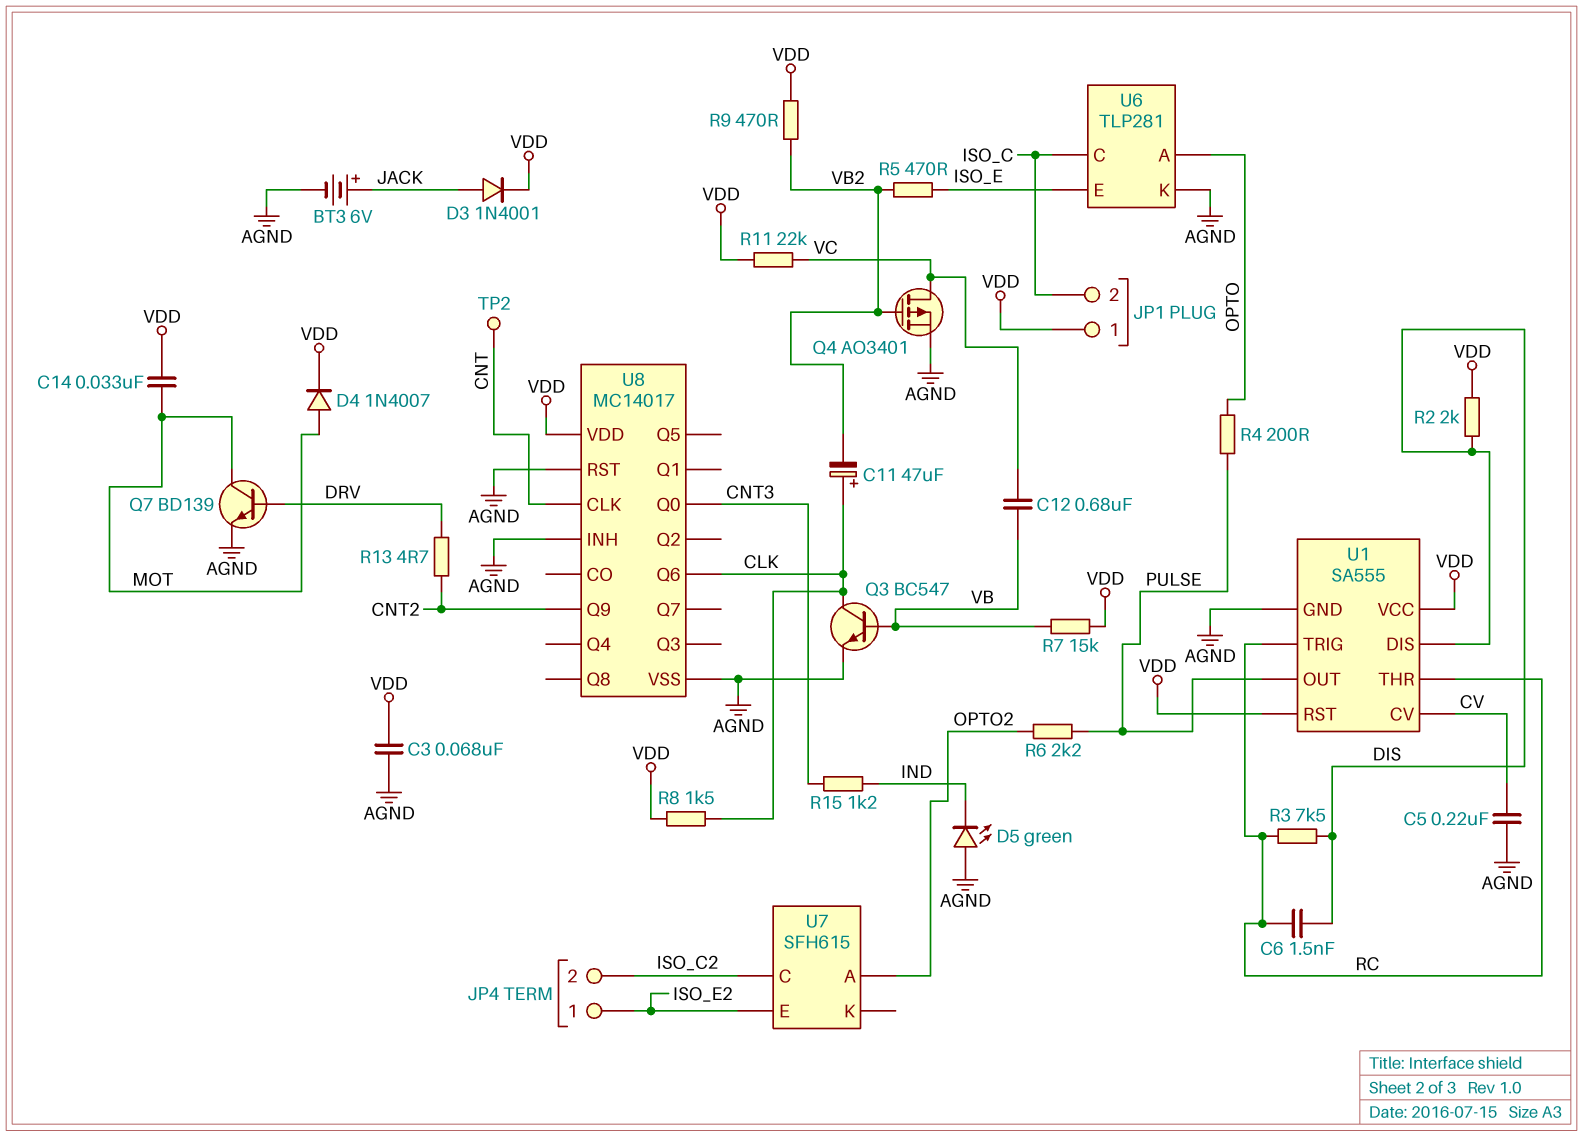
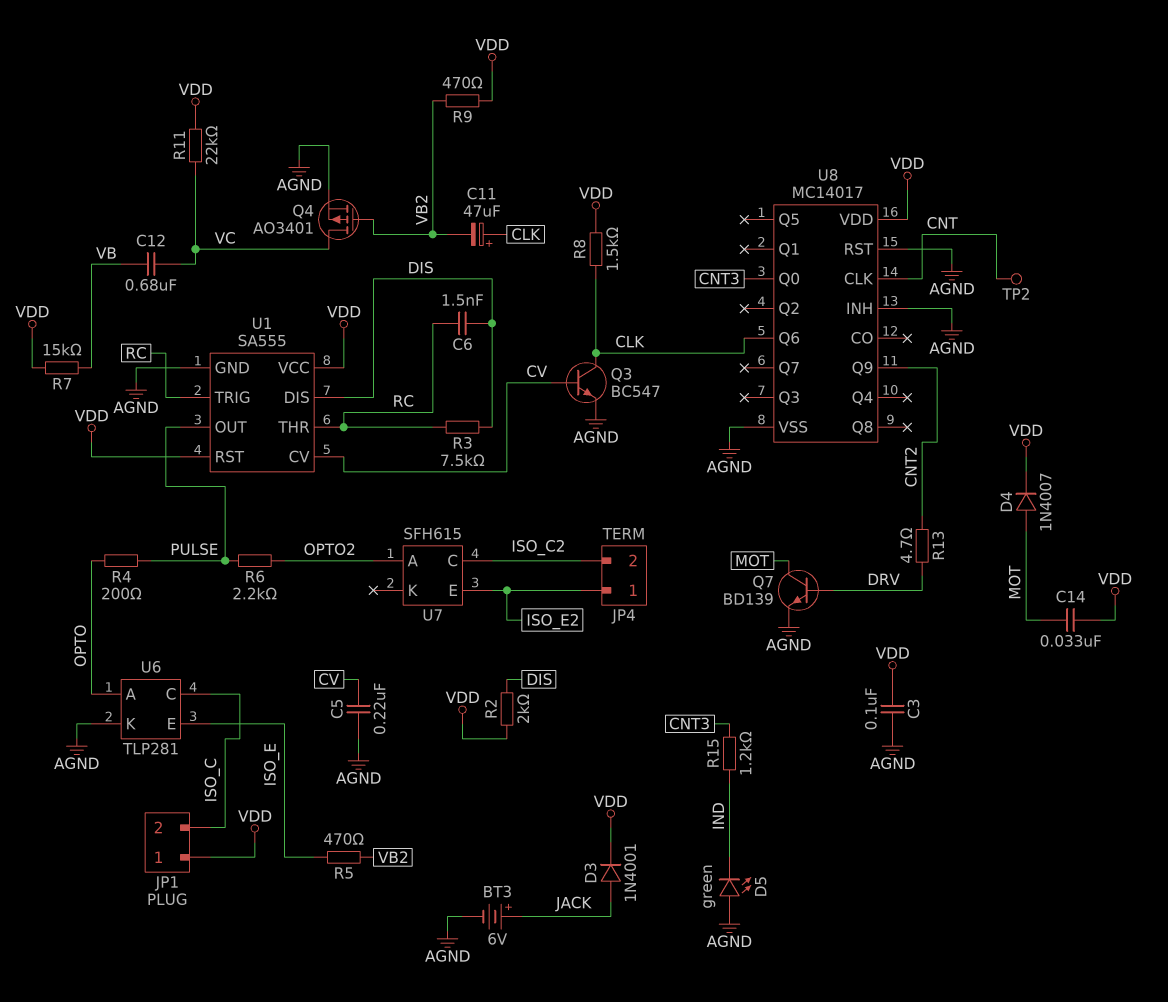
C3: 68nF (AGND, VDD) -> 100nF (AGND, VDD)
Q3: NPN BC547 (B VB, C CLK, E AGND) -> NPN BC547 (B CV, C CLK, E AGND)

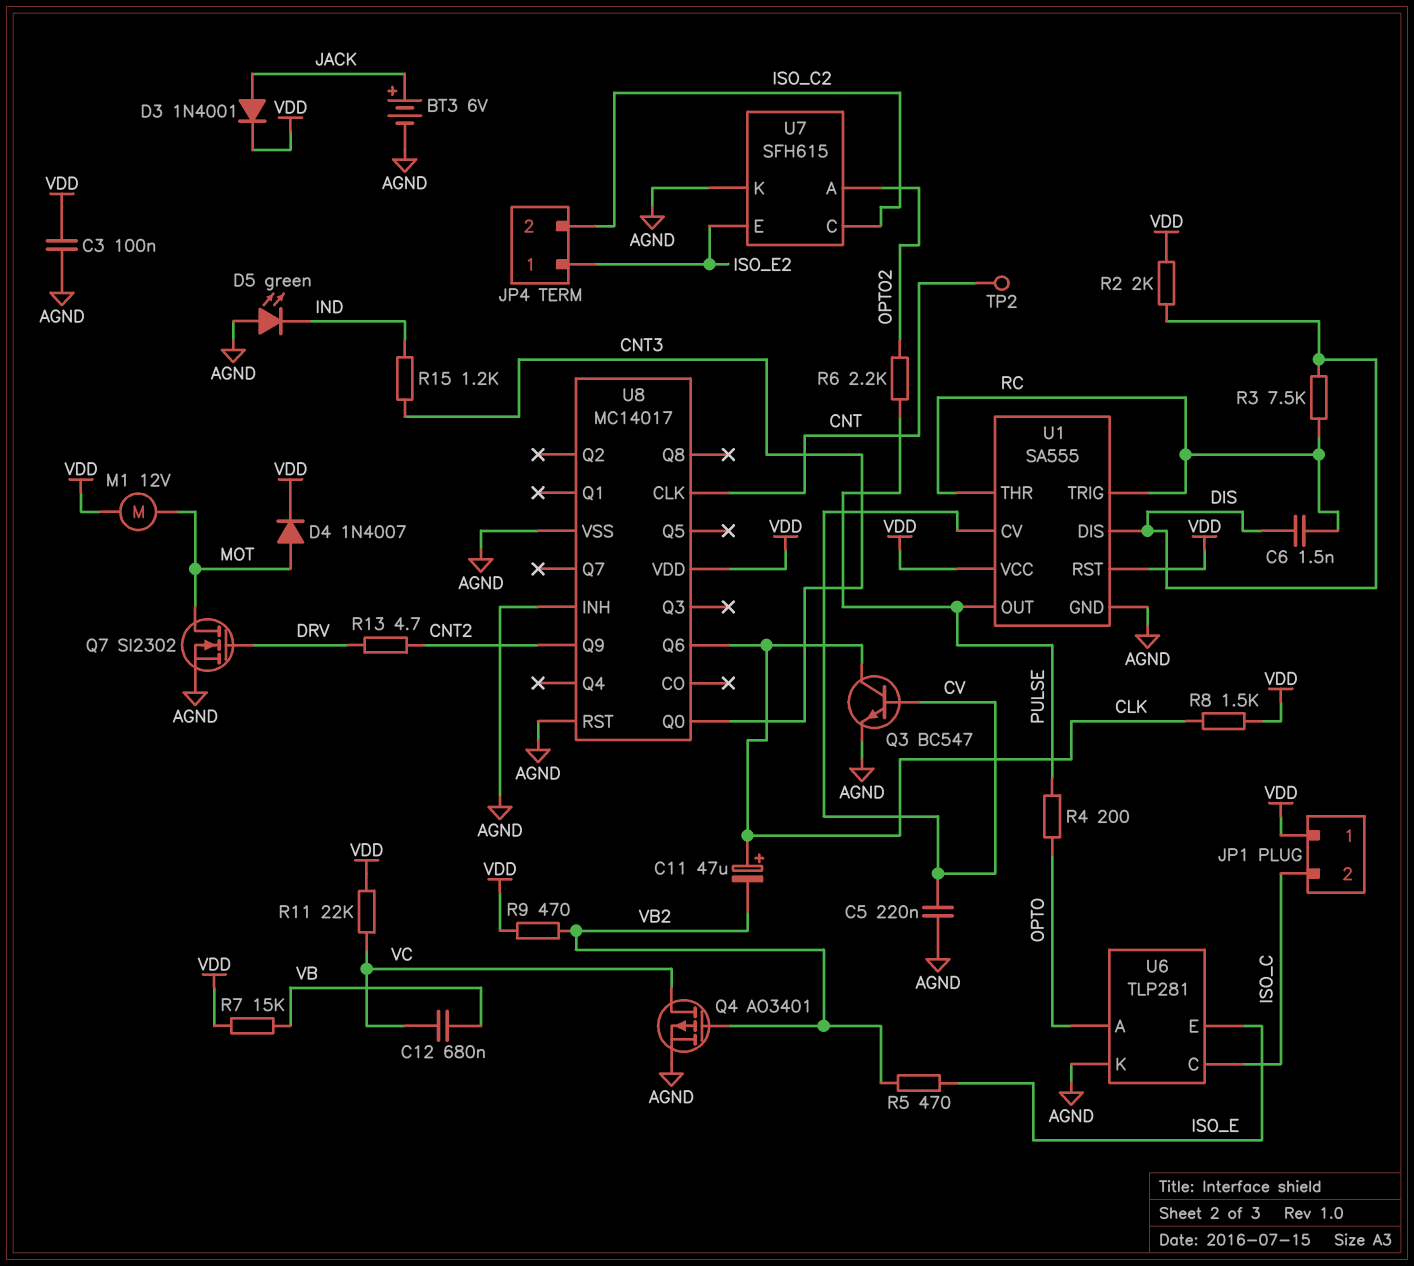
C14: 33nF (MOT, VDD) -> none
M1: none -> motor 12V (MOT, VDD)
Q7: NPN BD139 (B DRV, C MOT, E AGND) -> NMOS SI2302 (G DRV, D MOT, S AGND)
U7 pin K: none -> AGND

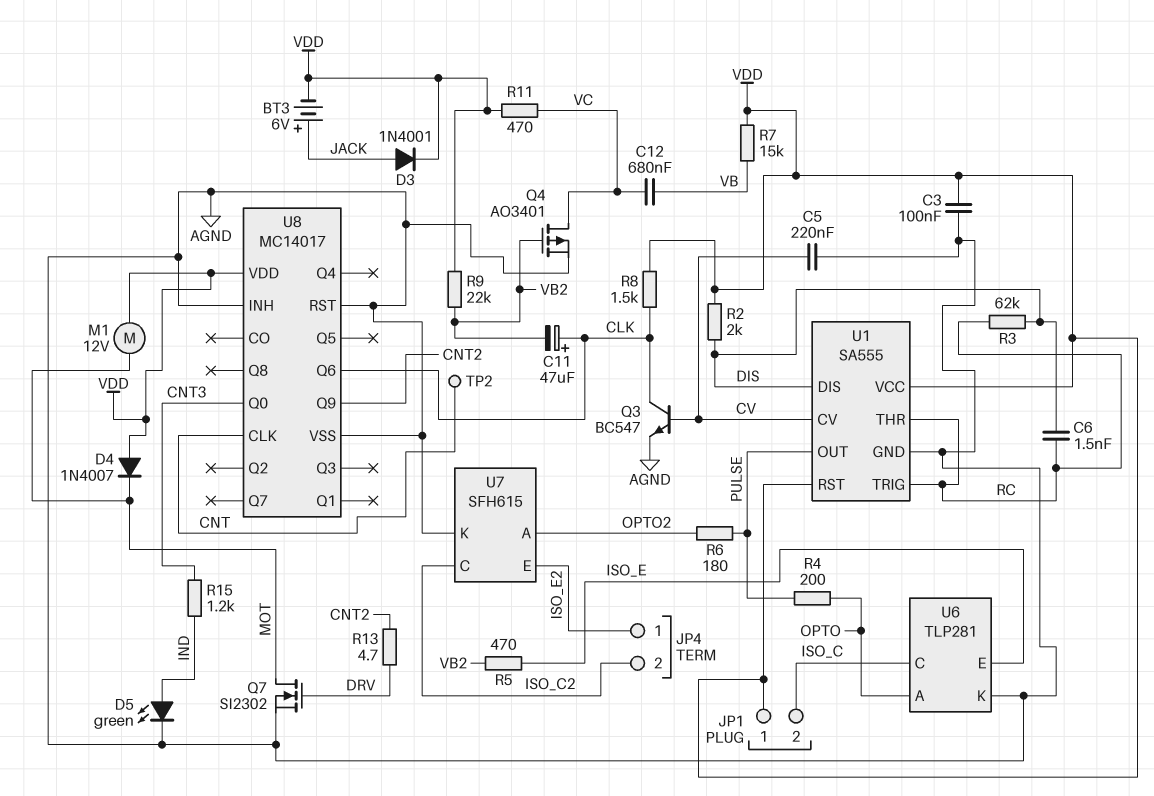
BT3: 6V (plus JACK, minus AGND) -> 6V (plus JACK, minus VDD)
D4: diode 1N4007 (A MOT, K VDD) -> diode 1N4007 (A VDD, K MOT)
D5: LED green (A AGND, K IND) -> LED green (A IND, K AGND)
R3: 7.5k (DIS, RC) -> 62k (DIS, RC)
R6: 2.2k (OPTO2, PULSE) -> 180 (OPTO2, PULSE)
R9: 470 (VB2, VDD) -> 22k (VB2, VDD)
R11: 22k (VC, VDD) -> 470 (VC, VDD)

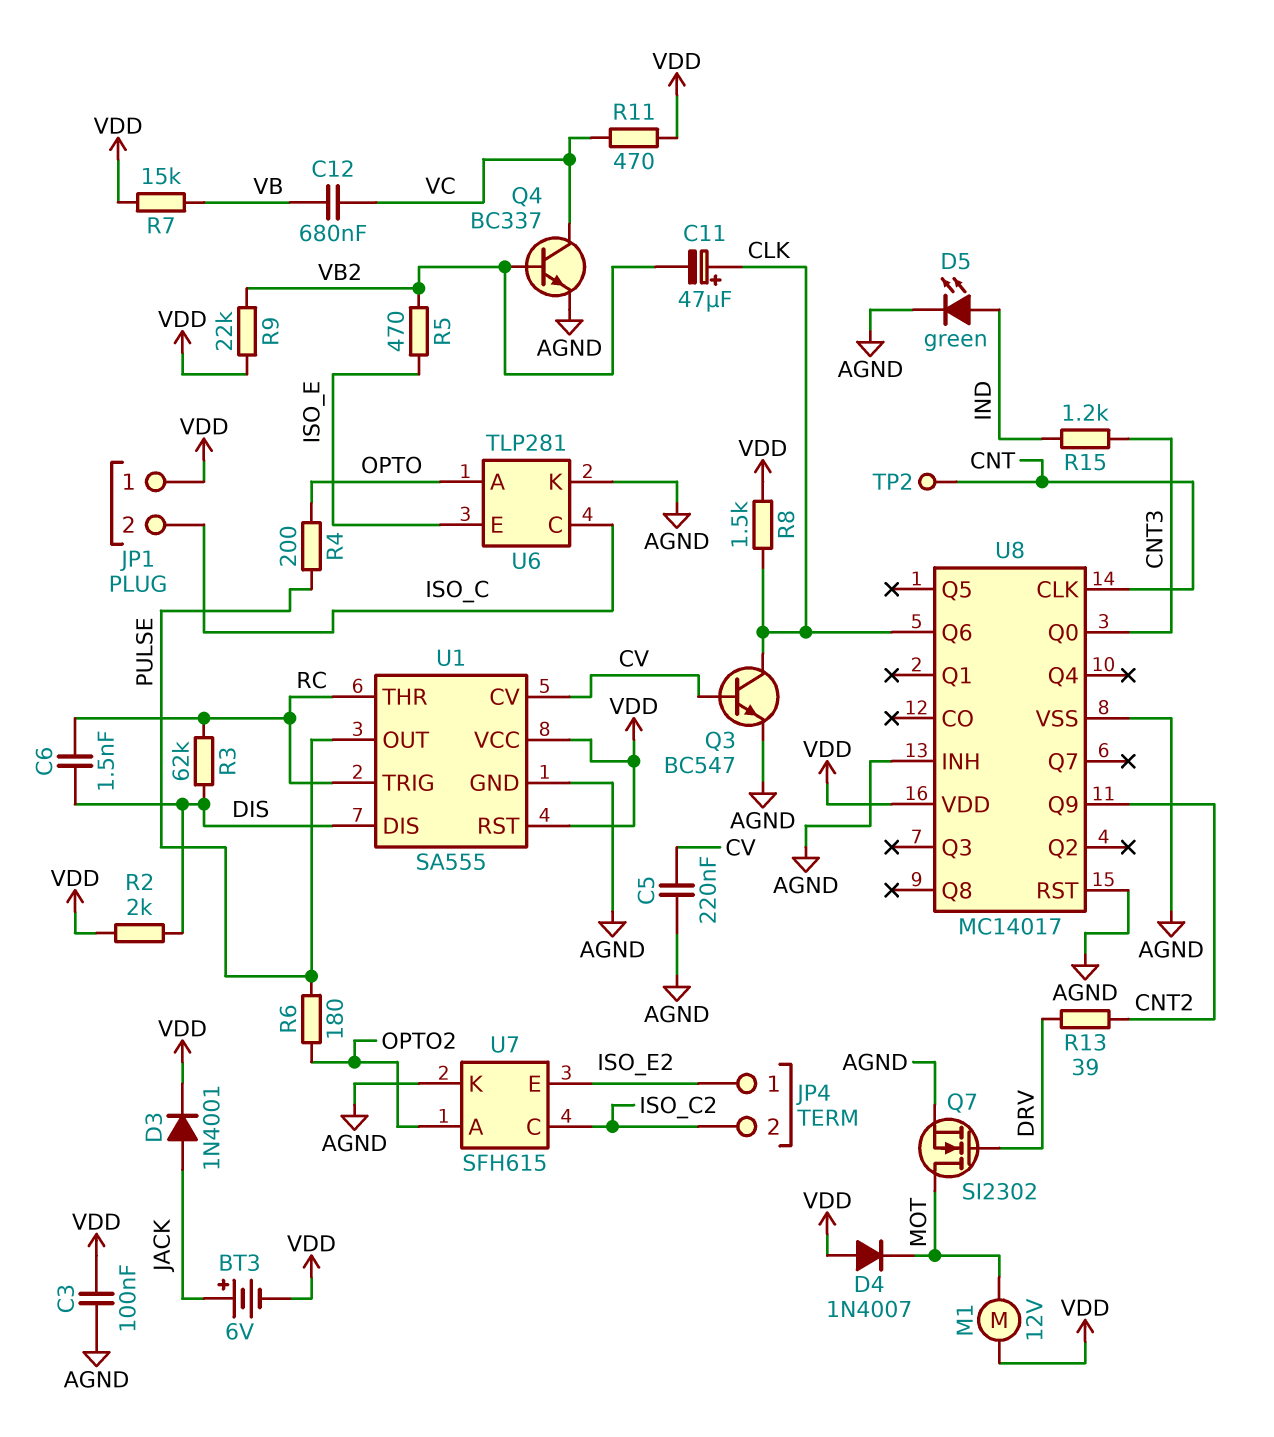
Q4: PMOS AO3401 (G VB2, D VC, S AGND) -> NPN BC337 (B VB2, C VC, E AGND)
R13: 4.7 (CNT2, DRV) -> 39 (CNT2, DRV)

